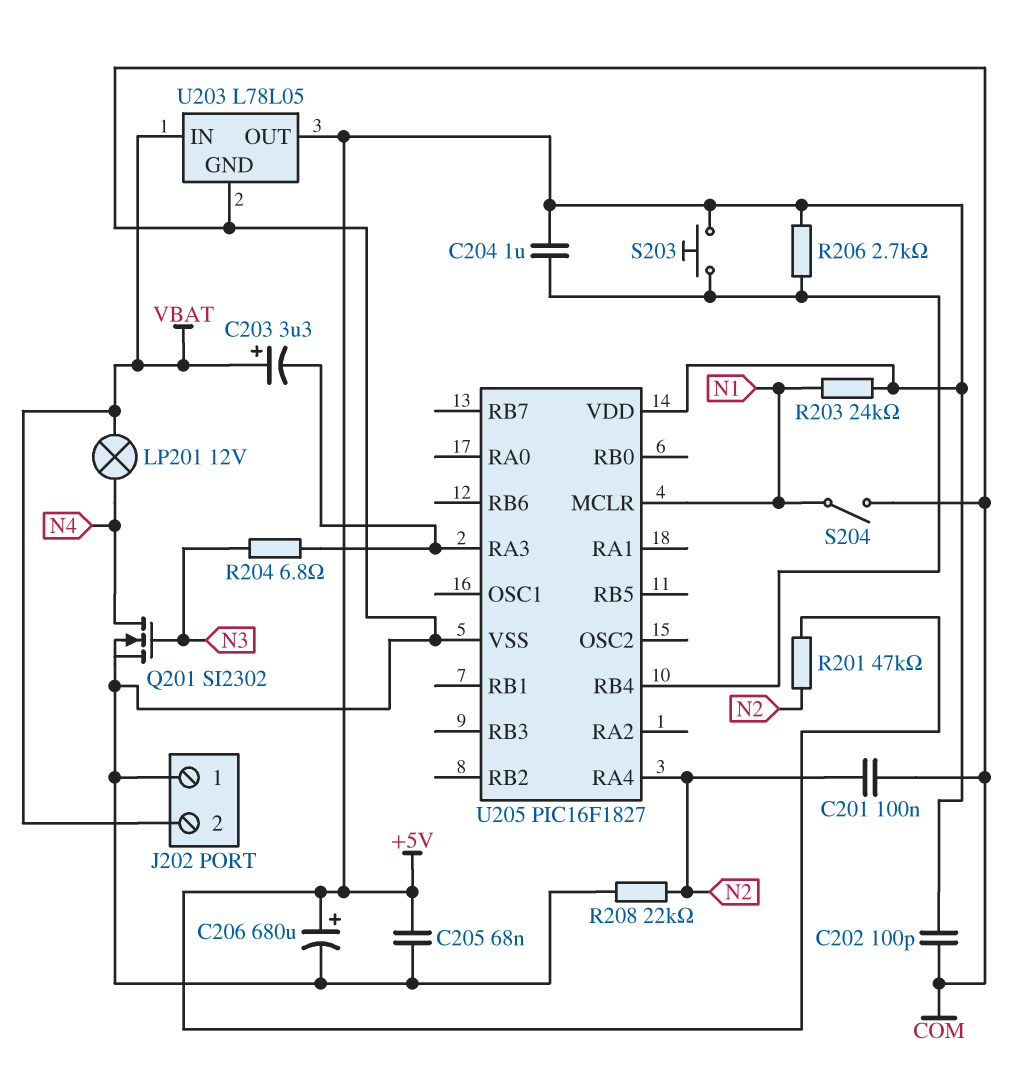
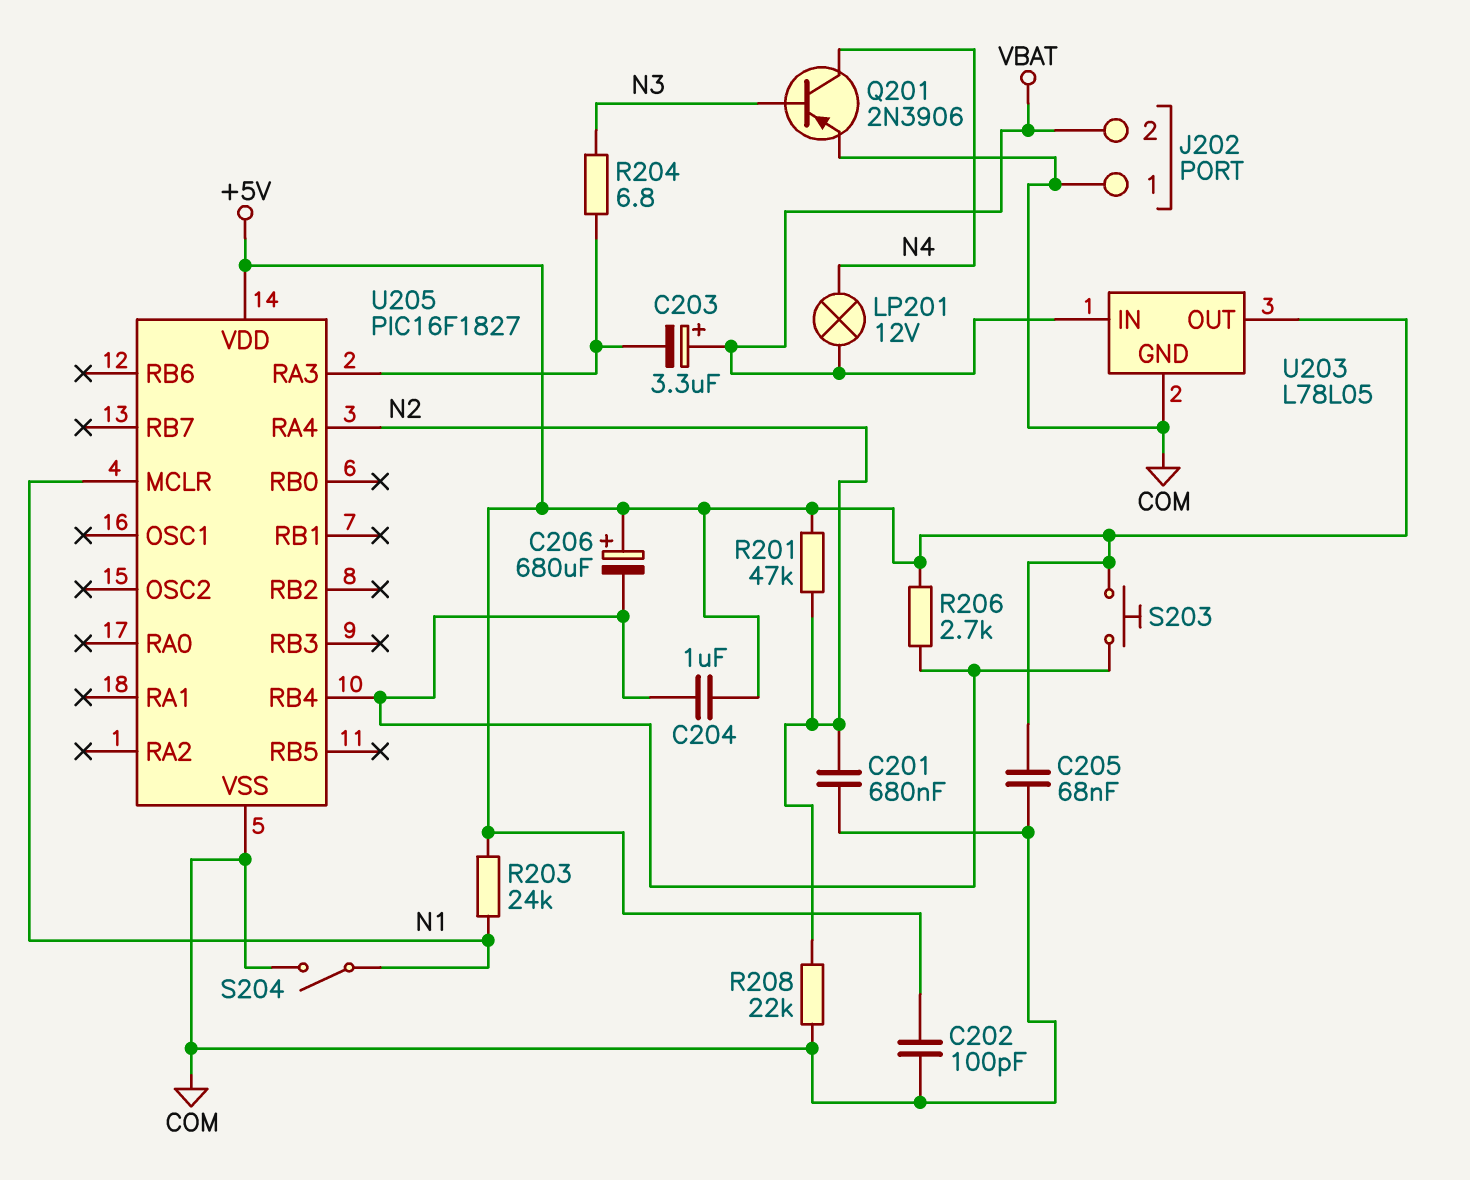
C201: 100nF (COM, N2) -> 680nF (COM, N2)
C206: 680uF (plus +5V, minus COM) -> 680uF (plus +5V, minus U205/RB4)
Q201: NMOS SI2302 (G N3, D N4, S COM) -> PNP 2N3906 (B N3, C N4, E COM)

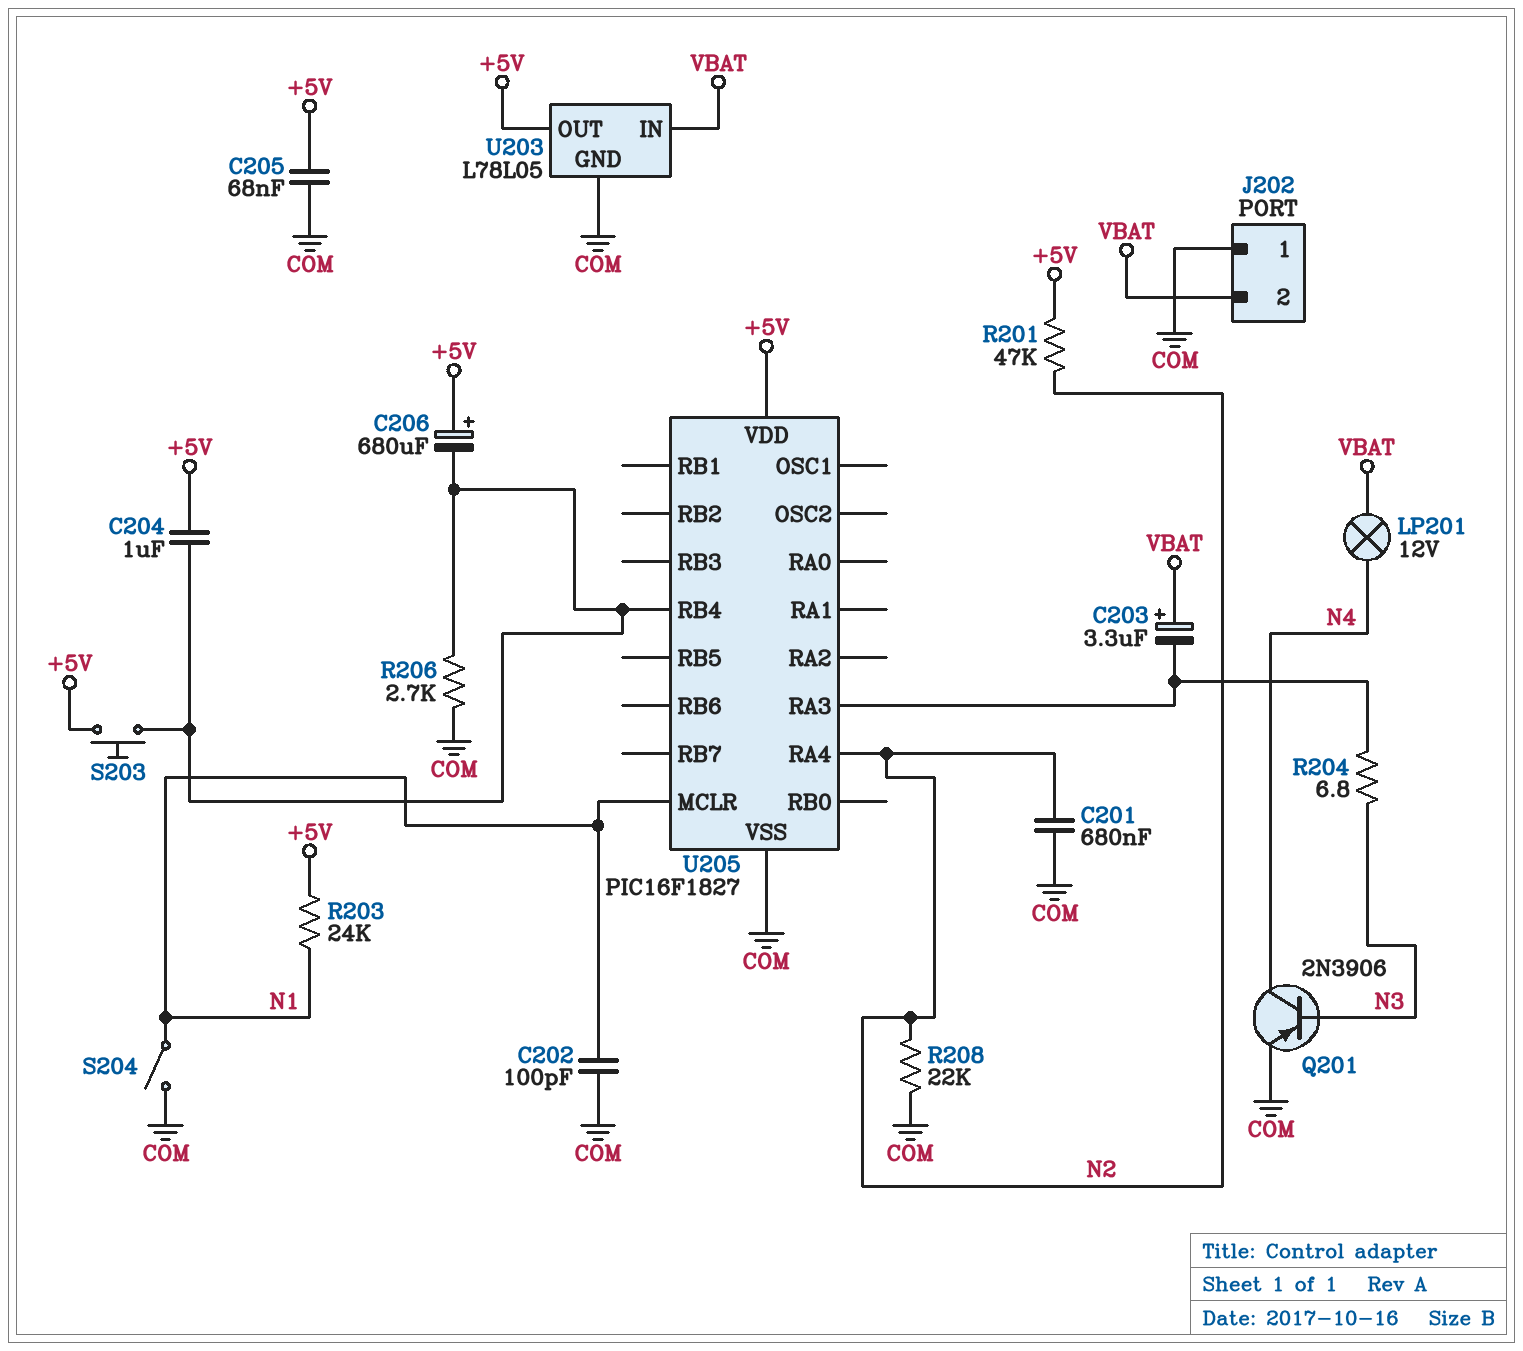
C202: 100pF (+5V, COM) -> 100pF (COM, N1)
R206: 2.7k (+5V, U205/RB4) -> 2.7k (COM, U205/RB4)

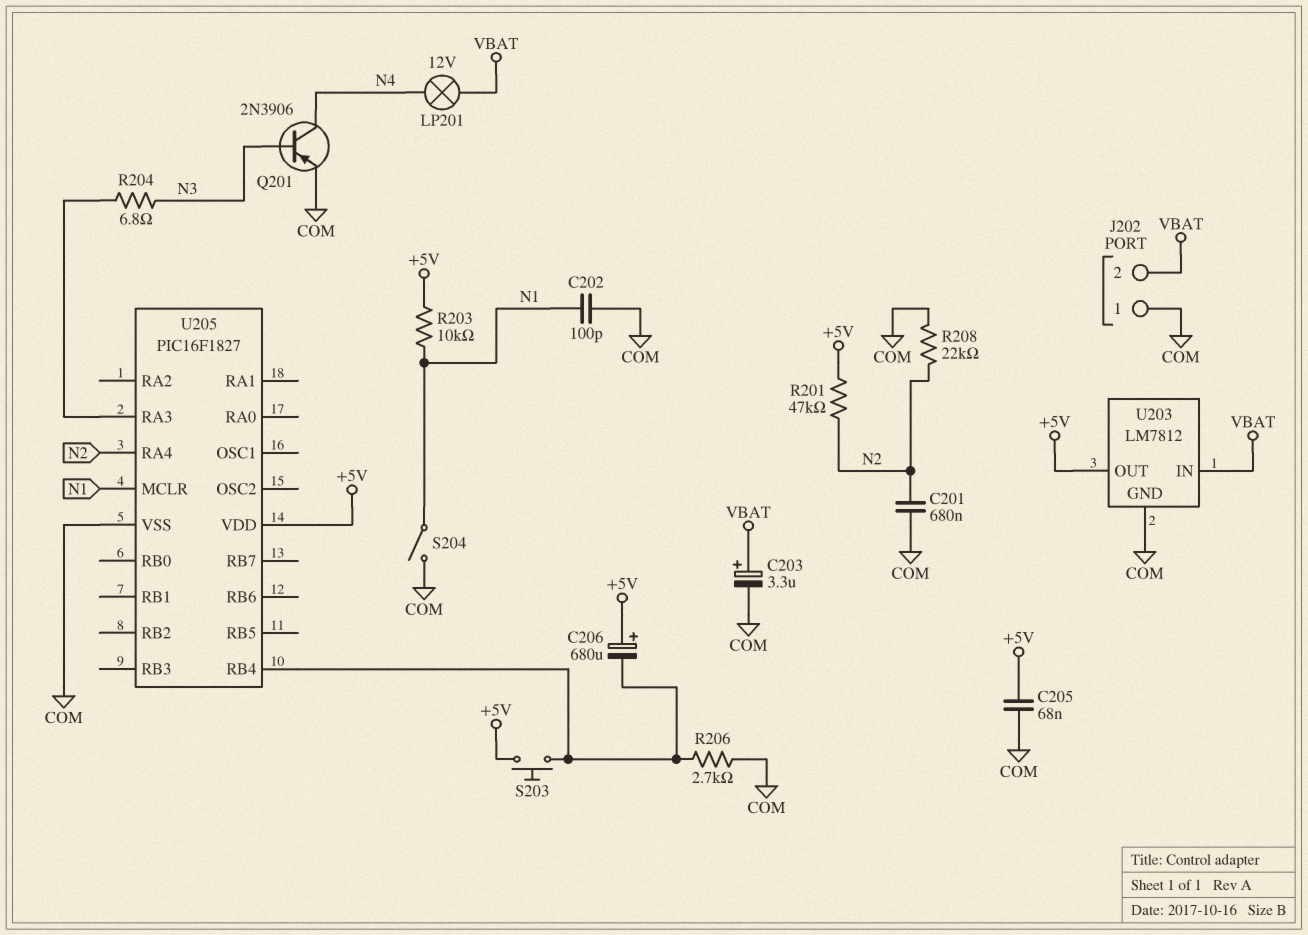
C203: 3.3uF (plus VBAT, minus U205/RA3) -> 3.3uF (plus VBAT, minus COM)
C204: 1uF (+5V, U205/RB4) -> none
R203: 24k (+5V, N1) -> 10k (+5V, N1)
U203: L78L05 -> LM7812

